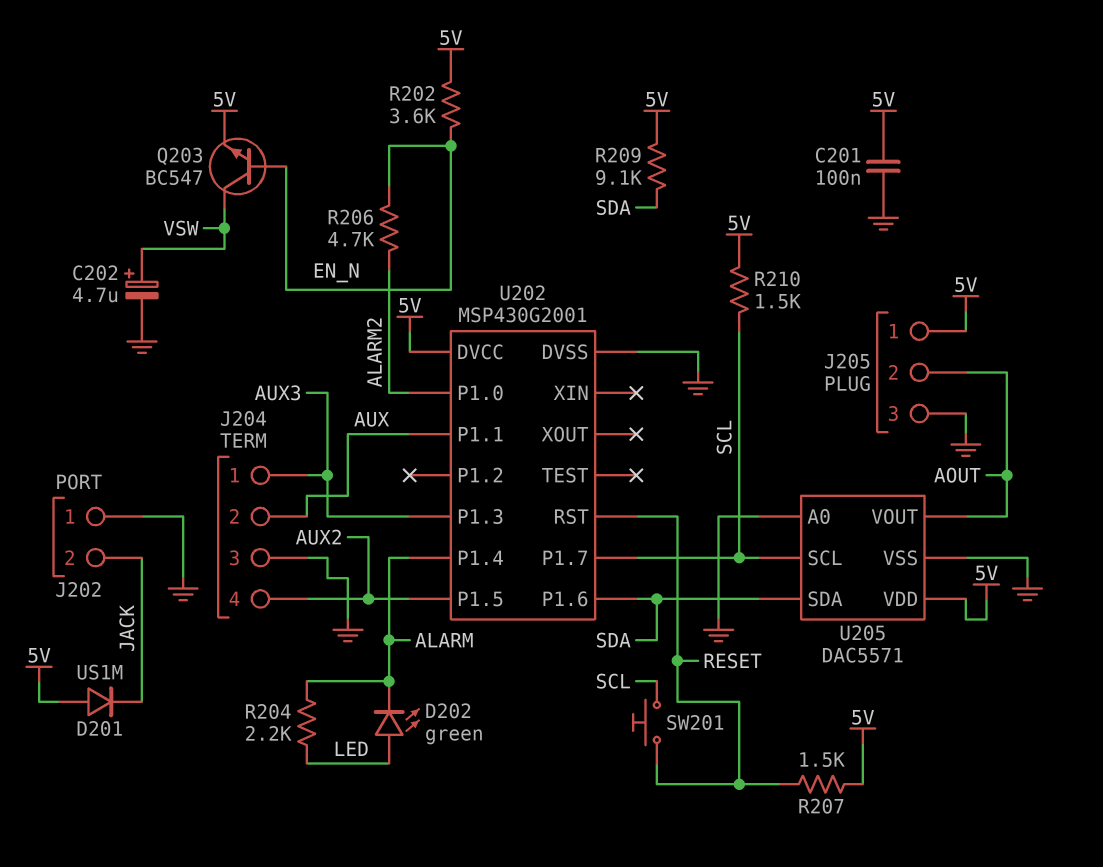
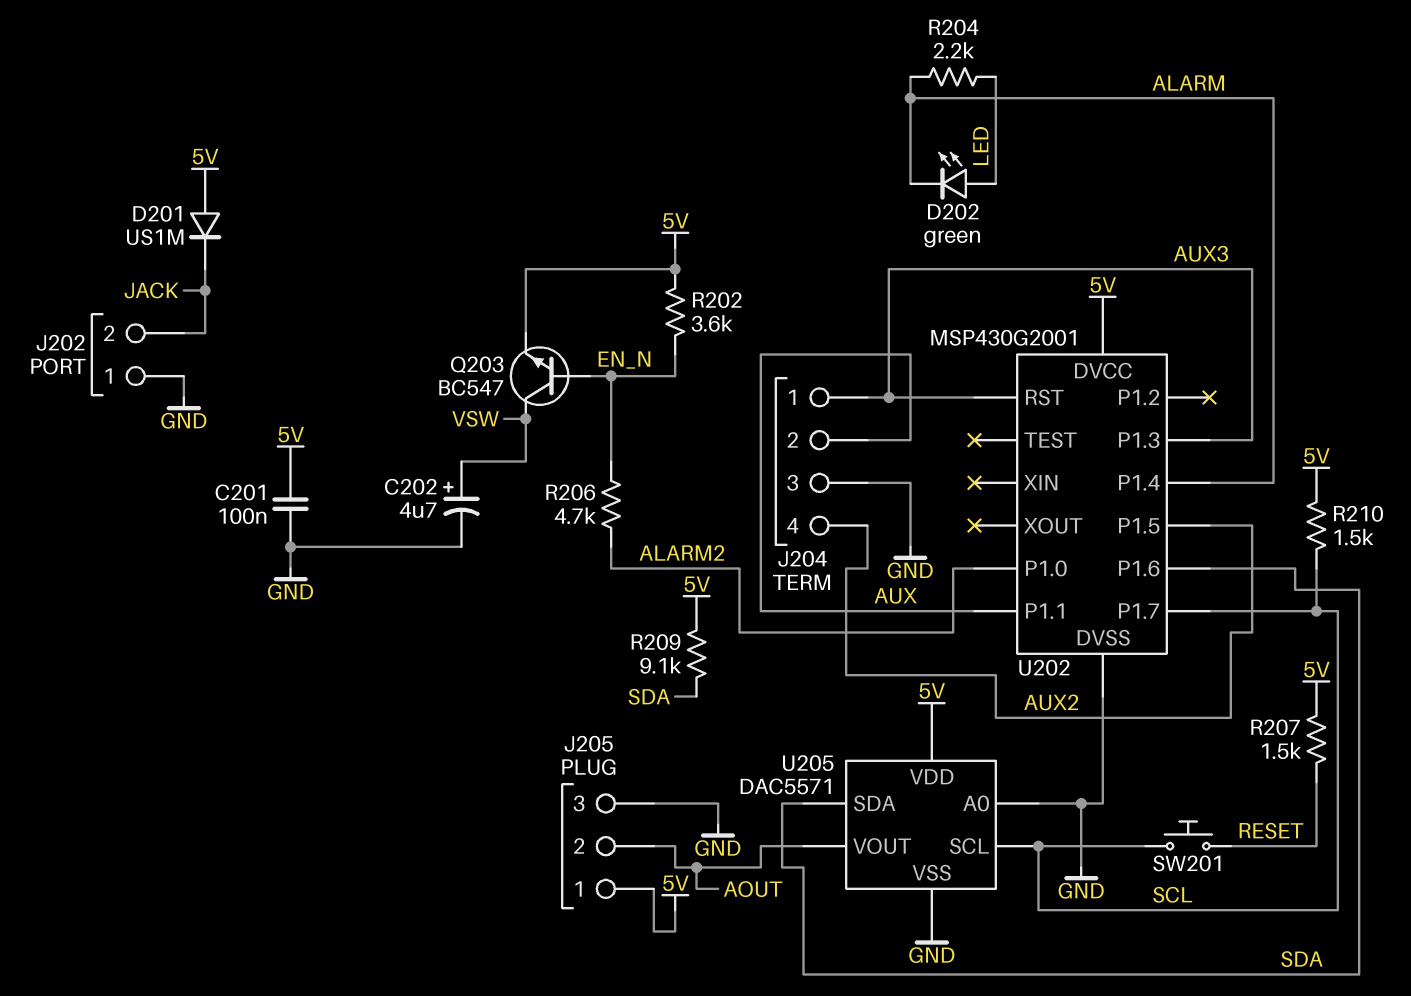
U202 pin RST: RESET -> AUX3

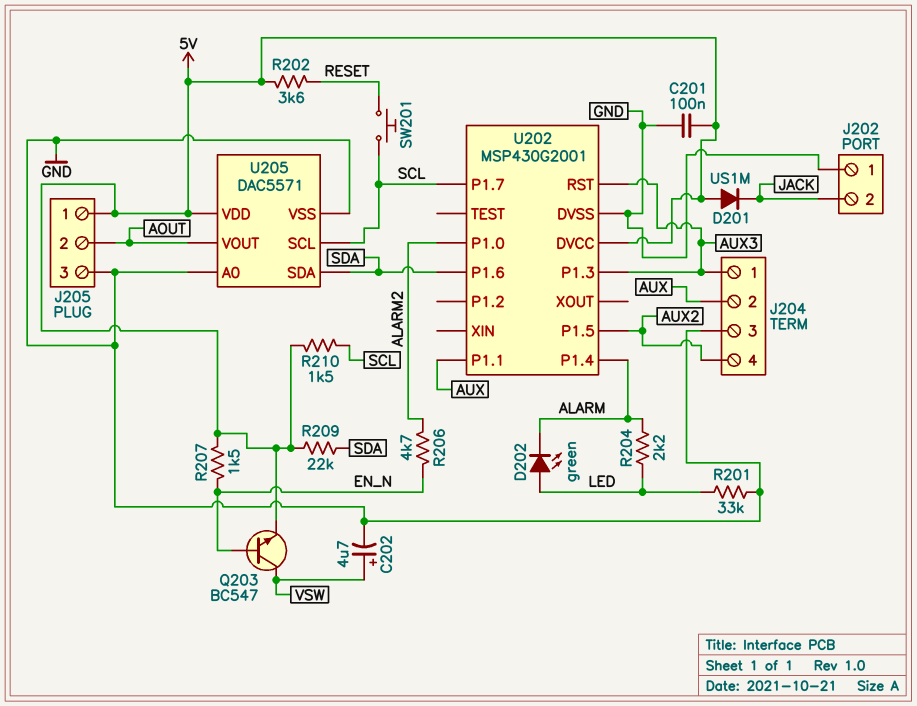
R201: none -> 33k (GND, LED)
R202: 3.6k (5V, EN_N) -> 3.6k (5V, RESET)
R207: 1.5k (5V, RESET) -> 1.5k (5V, EN_N)
R209: 9.1k (5V, SDA) -> 22k (5V, SDA)

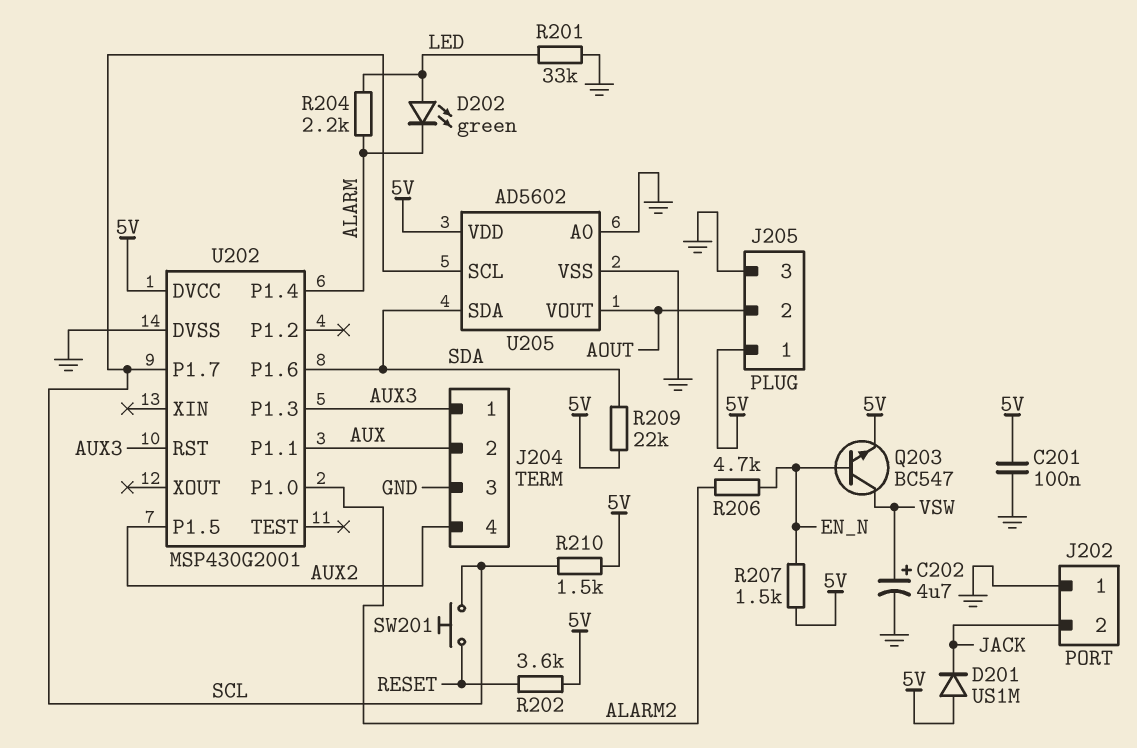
U205: DAC5571 -> AD5602

